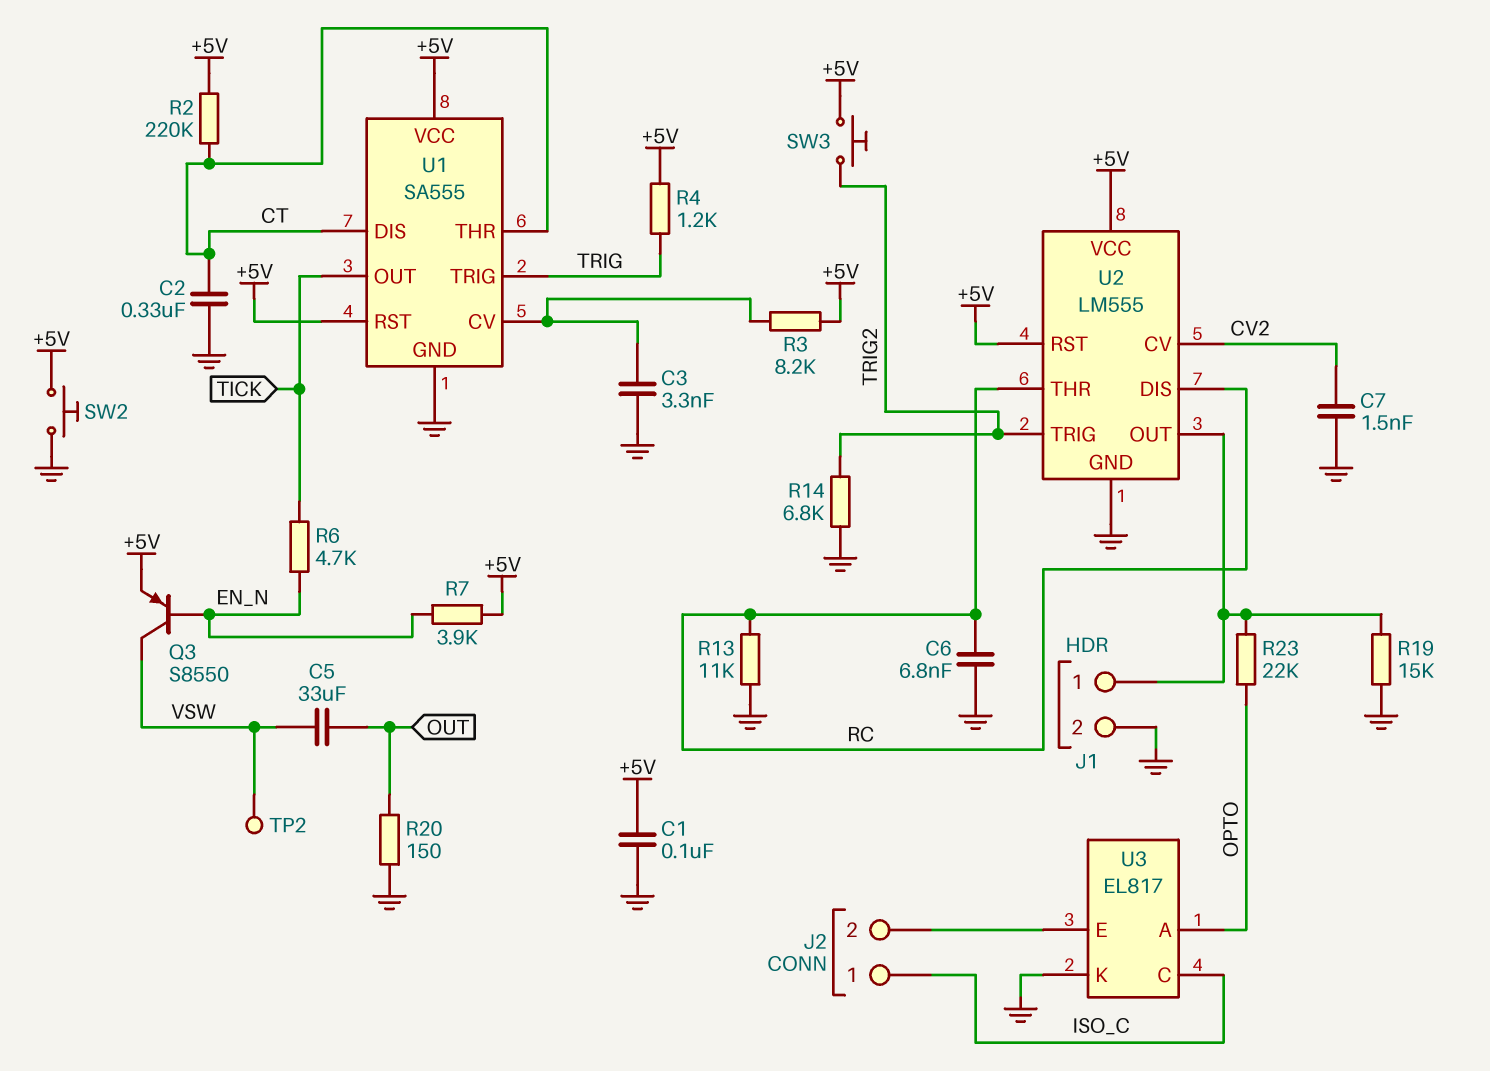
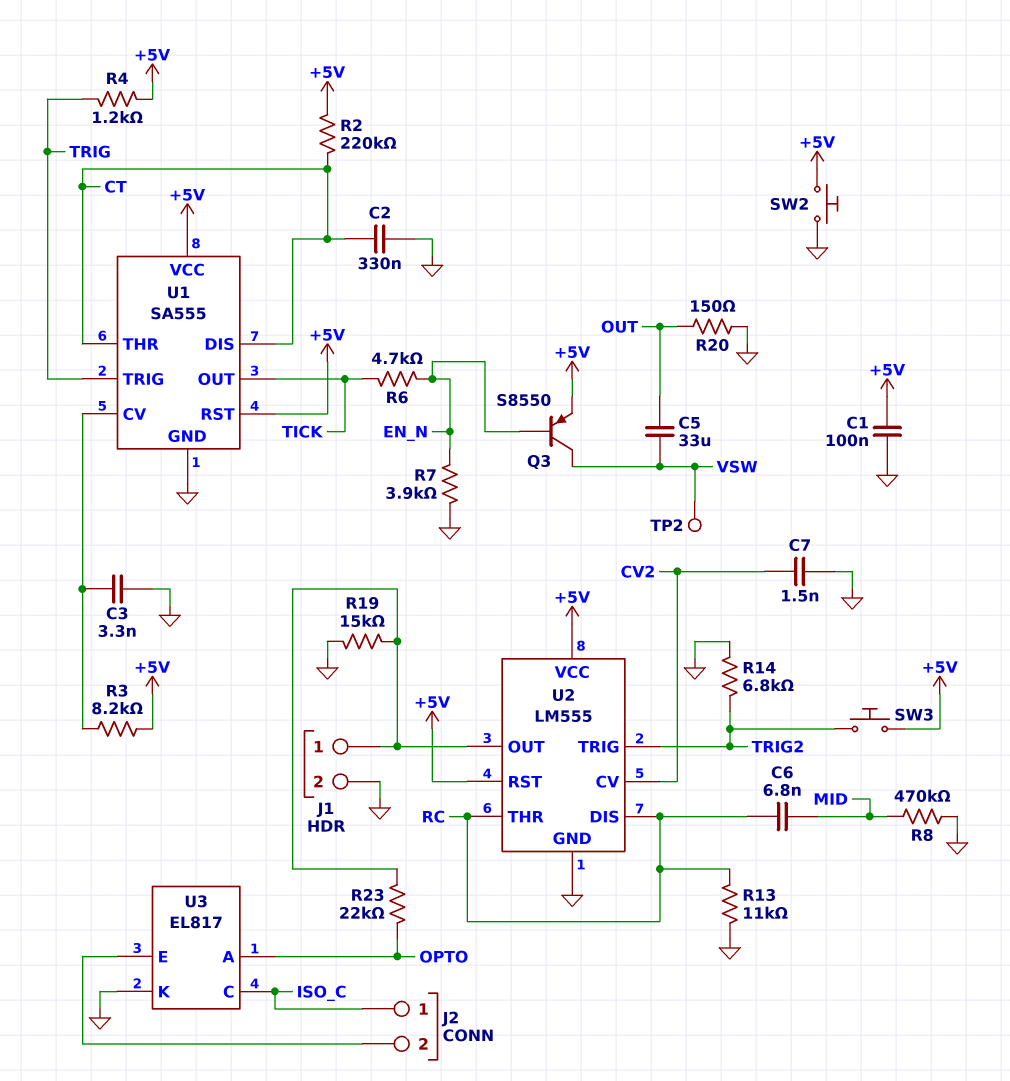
C6: 6.8nF (GND, RC) -> 6.8nF (MID, RC)
R7: 3.9k (+5V, EN_N) -> 3.9k (EN_N, GND)
R8: none -> 470k (GND, MID)

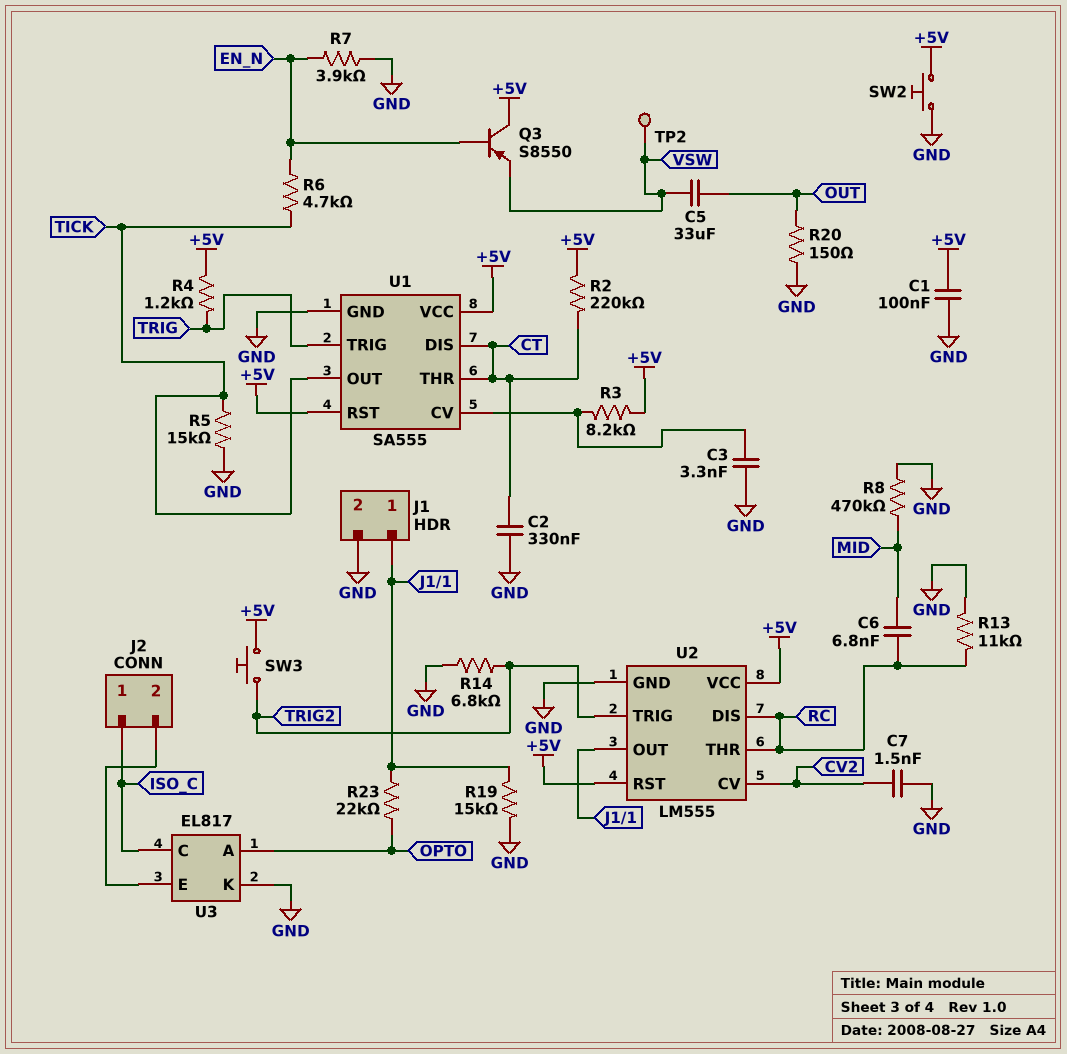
Q3: PNP S8550 (B EN_N, C VSW, E +5V) -> PNP S8550 (B EN_N, C +5V, E VSW)
R5: none -> 15k (GND, TICK)

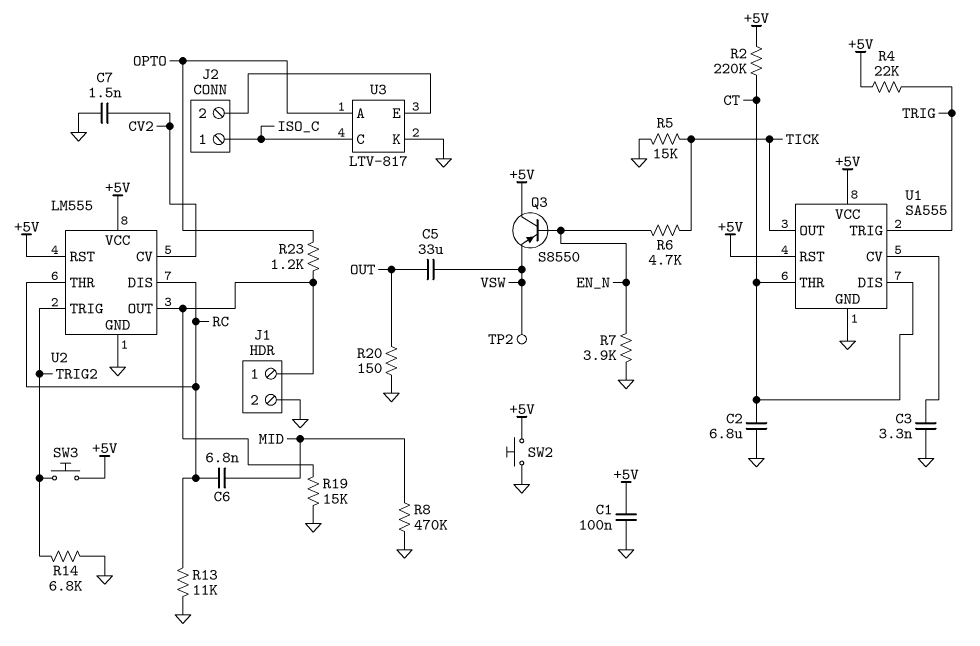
C2: 330nF (CT, GND) -> 6.8uF (CT, GND)
R3: 8.2k (+5V, U1/CV) -> none
R4: 1.2k (+5V, TRIG) -> 22k (+5V, TRIG)
R23: 22k (J1/1, OPTO) -> 1.2k (J1/1, OPTO)
U3: EL817 -> LTV-817

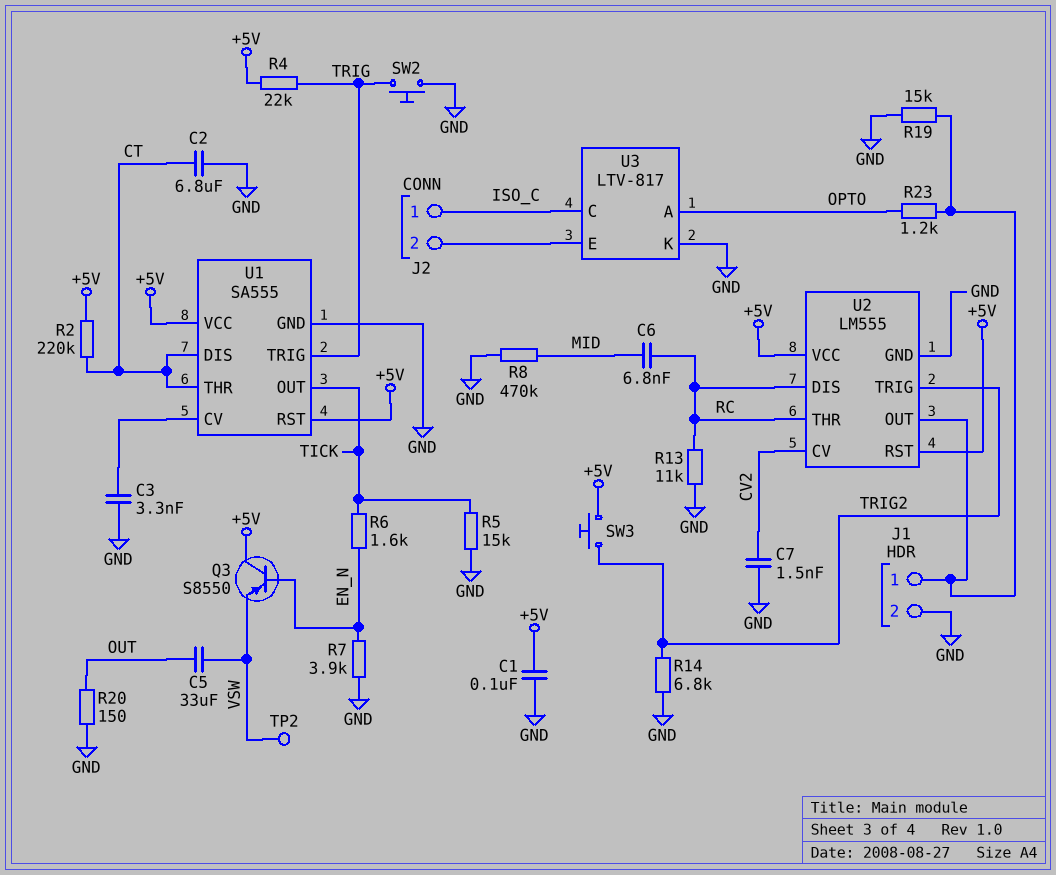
R6: 4.7k (EN_N, TICK) -> 1.6k (EN_N, TICK)
SW2: button (+5V, GND) -> button (GND, TRIG)

